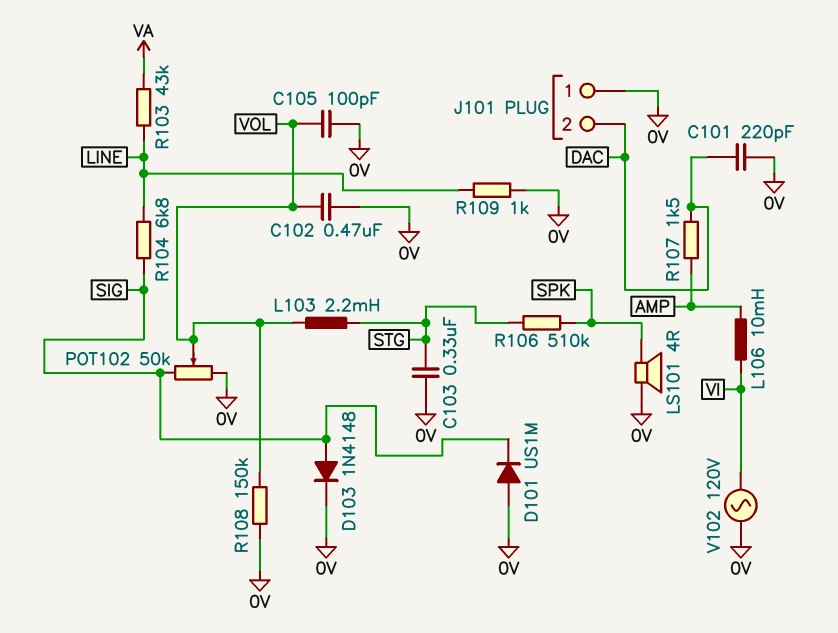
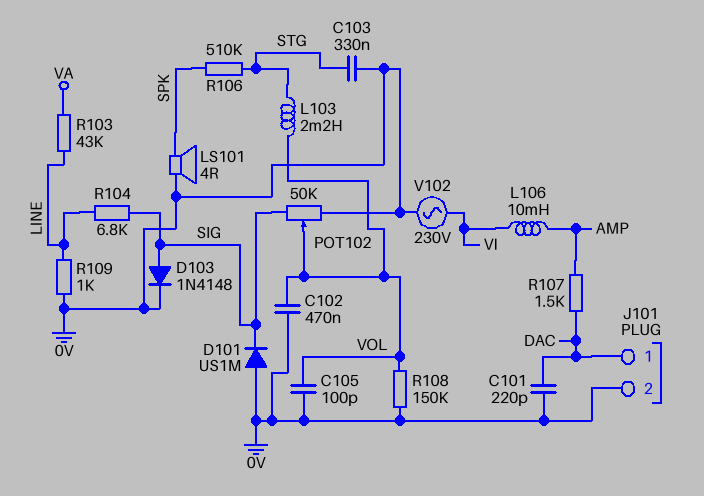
J101 pin 1: 0V -> DAC
J101 pin 2: DAC -> 0V
V102: AC 120V (0V, VI) -> AC 230V (0V, VI)

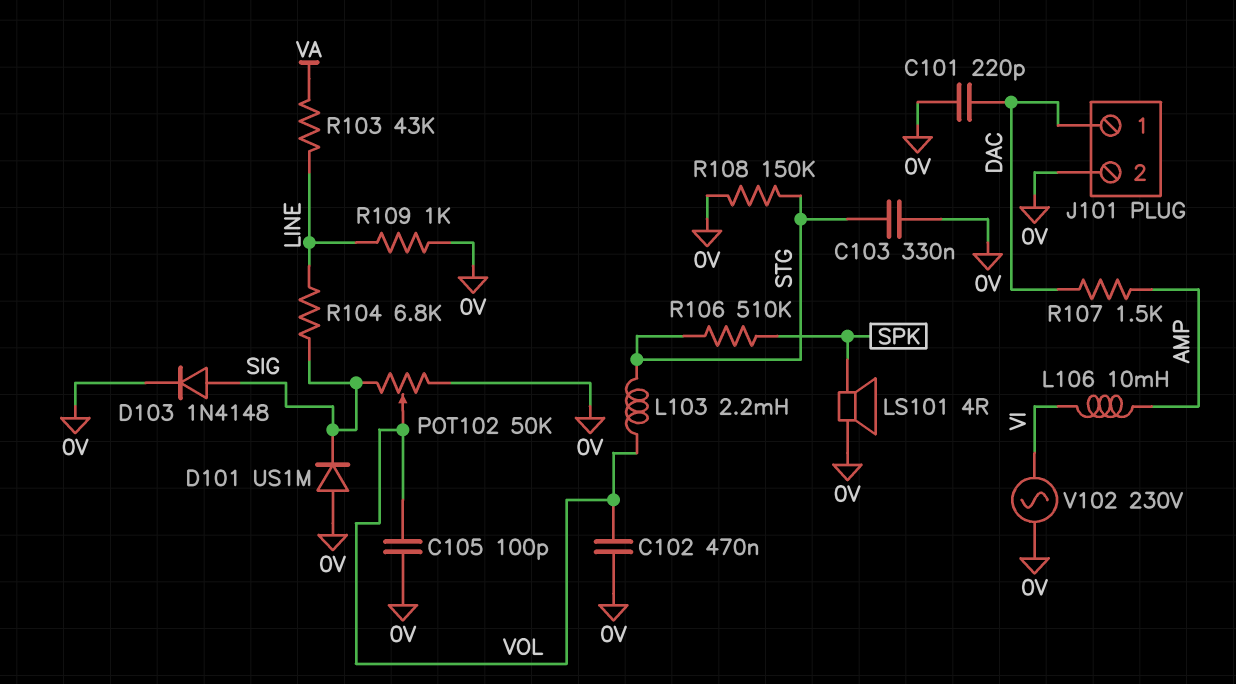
R108: 150k (0V, VOL) -> 150k (0V, STG)

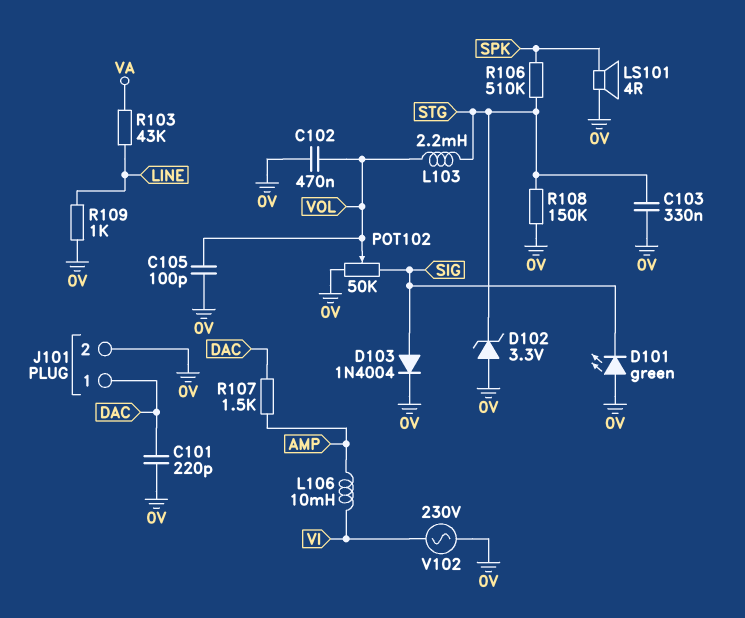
D101: diode US1M (A 0V, K SIG) -> LED green (A 0V, K SIG)
D102: none -> zener 3.3V (A 0V, K STG)
D103: diode 1N4148 (A SIG, K 0V) -> diode 1N4004 (A SIG, K 0V)
R104: 6.8k (LINE, SIG) -> none

